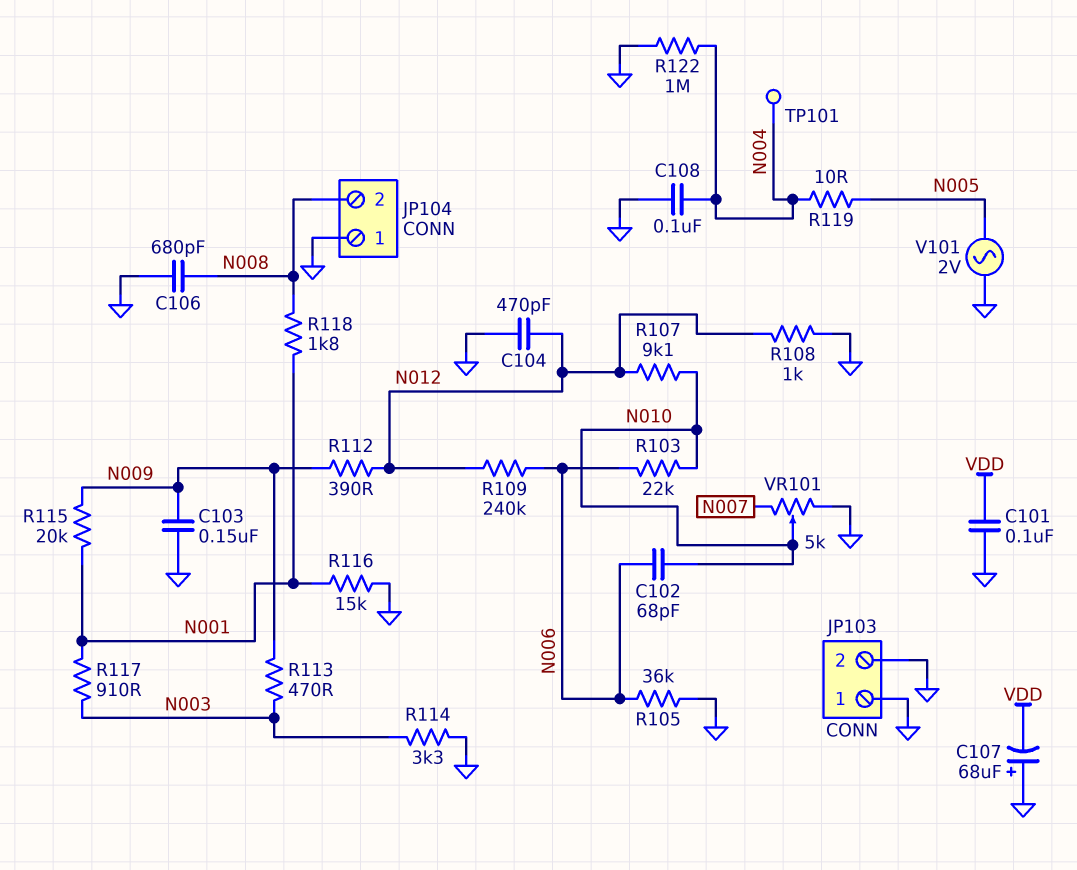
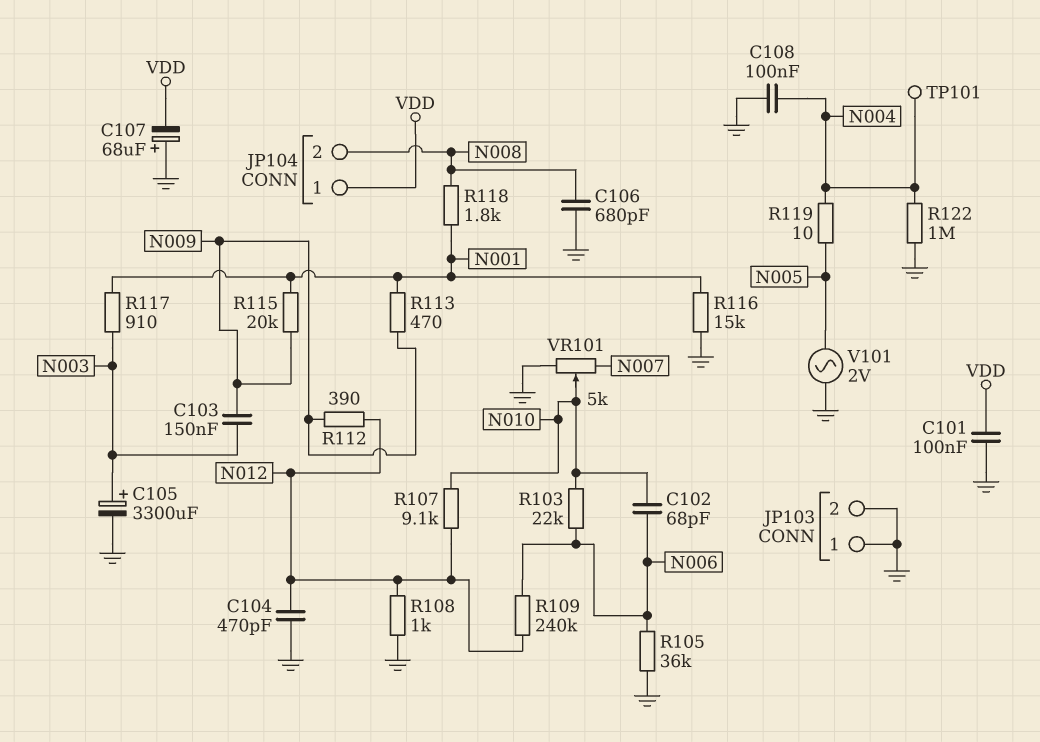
C103: 150nF (GND, N009) -> 150nF (N003, N009)
C105: none -> 3300uF (plus N003, minus GND)
JP104 pin 1: GND -> VDD
R113: 470 (N003, N009) -> 470 (N001, N009)
R114: 3.3k (GND, N003) -> none

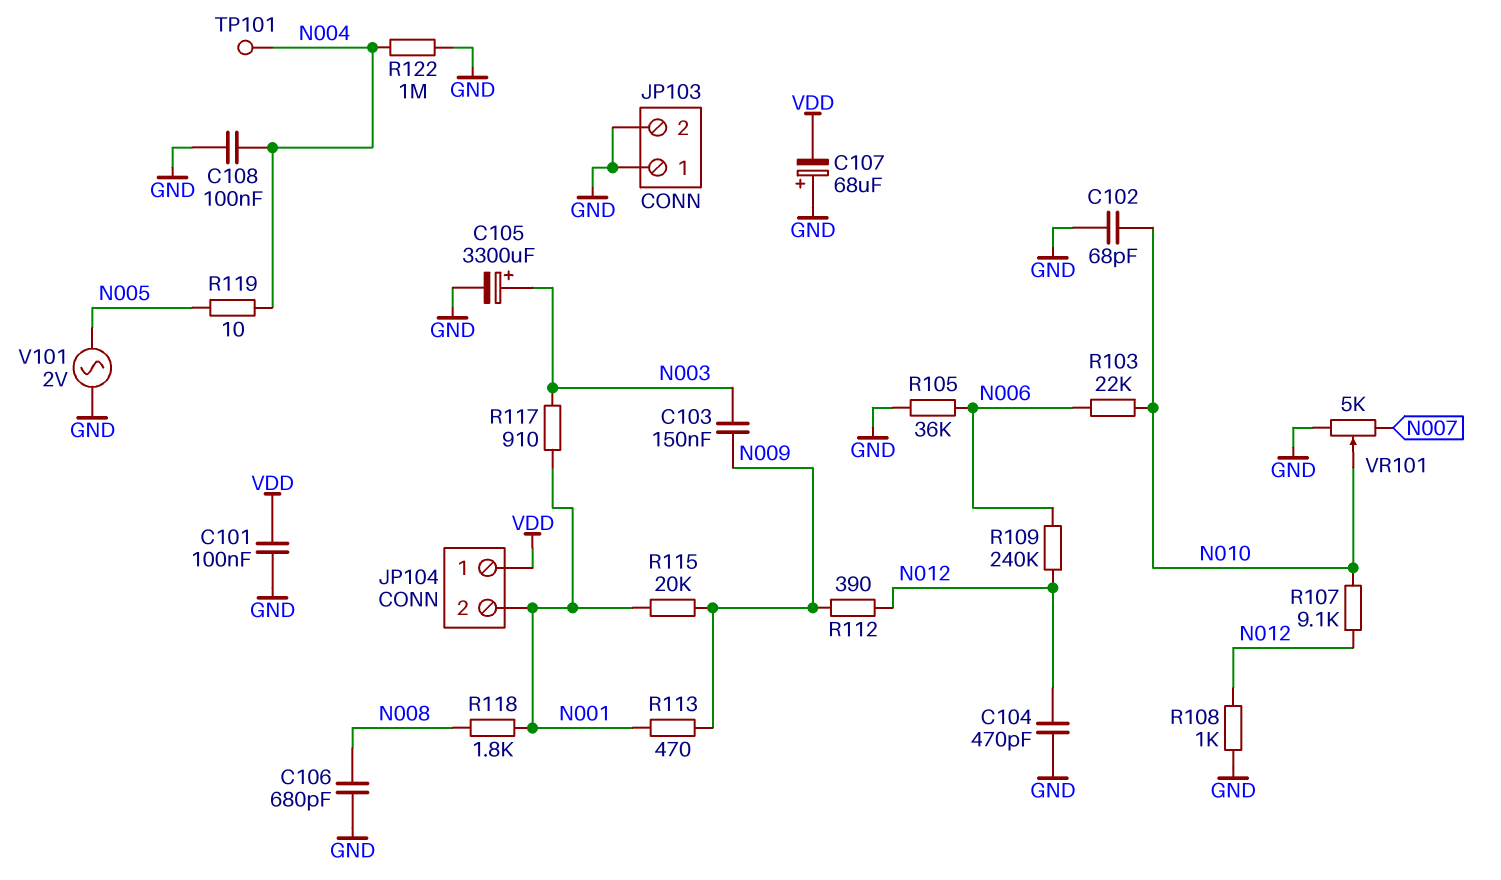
C102: 68pF (N006, N010) -> 68pF (GND, N010)
JP104 pin 2: N008 -> N001
R116: 15k (GND, N001) -> none

